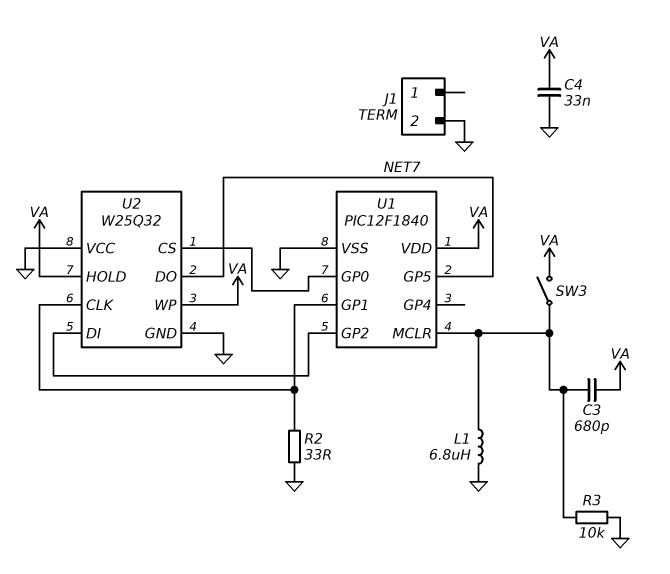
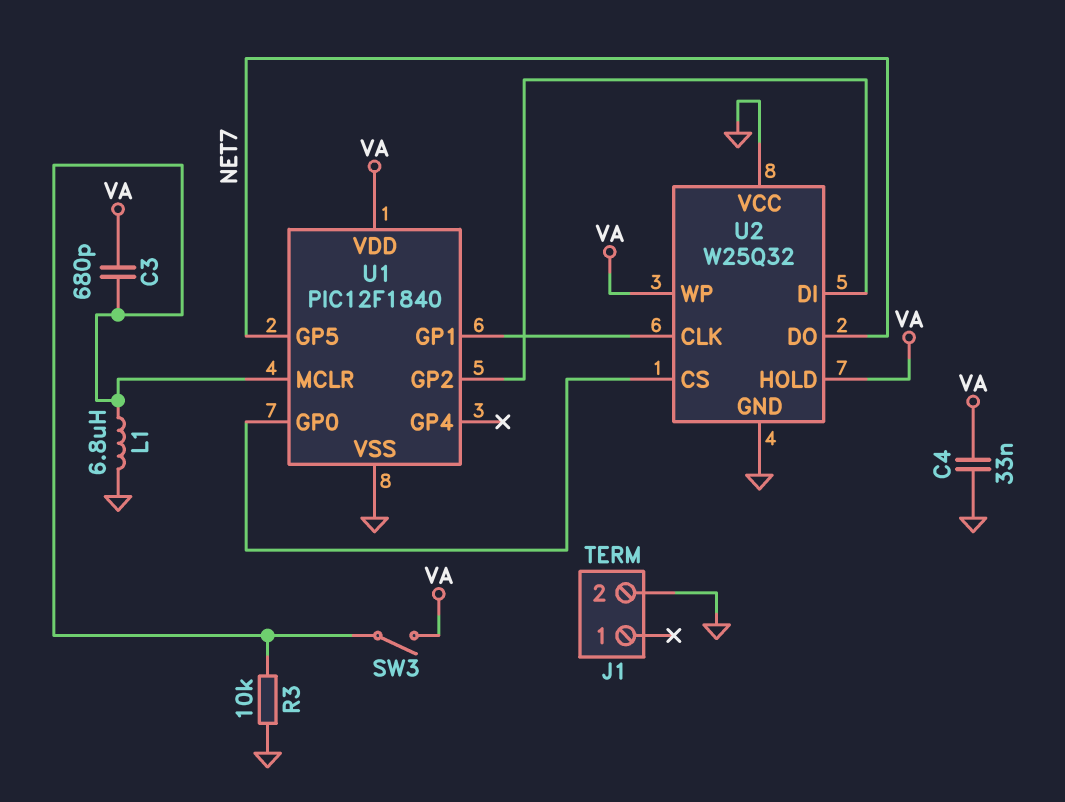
R2: 33 (GND, U1/GP1) -> none

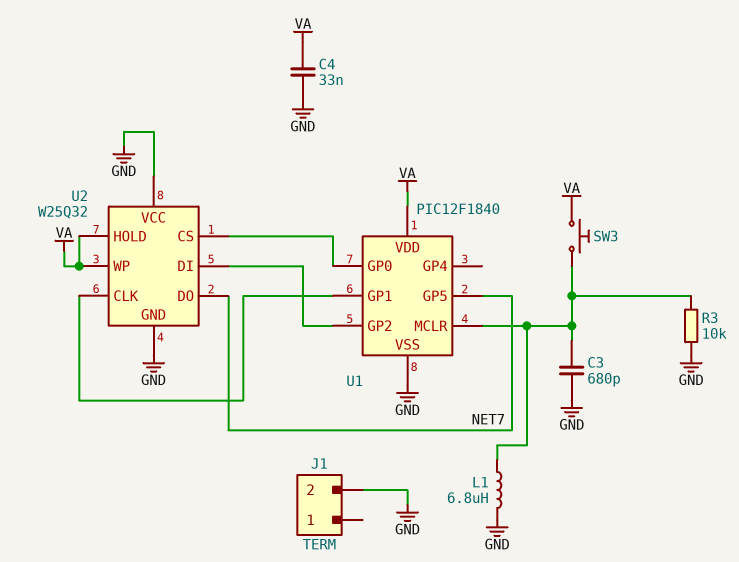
C3: 680pF (U1/MCLR, VA) -> 680pF (GND, U1/MCLR)
SW3: switch (U1/MCLR, VA) -> button (U1/MCLR, VA)

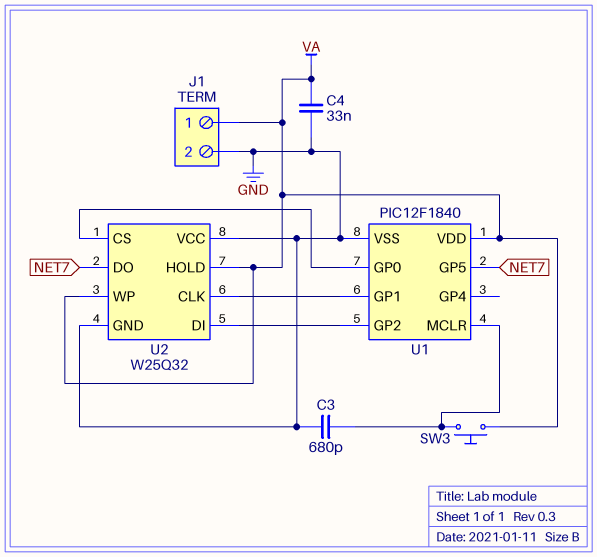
J1 pin 1: none -> VA
L1: 6.8uH (GND, U1/MCLR) -> none
R3: 10k (GND, U1/MCLR) -> none

